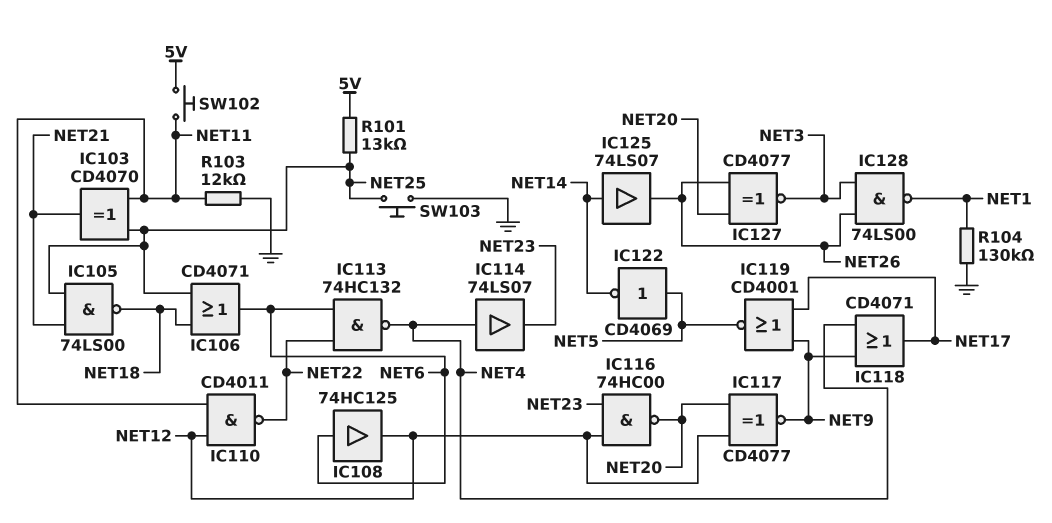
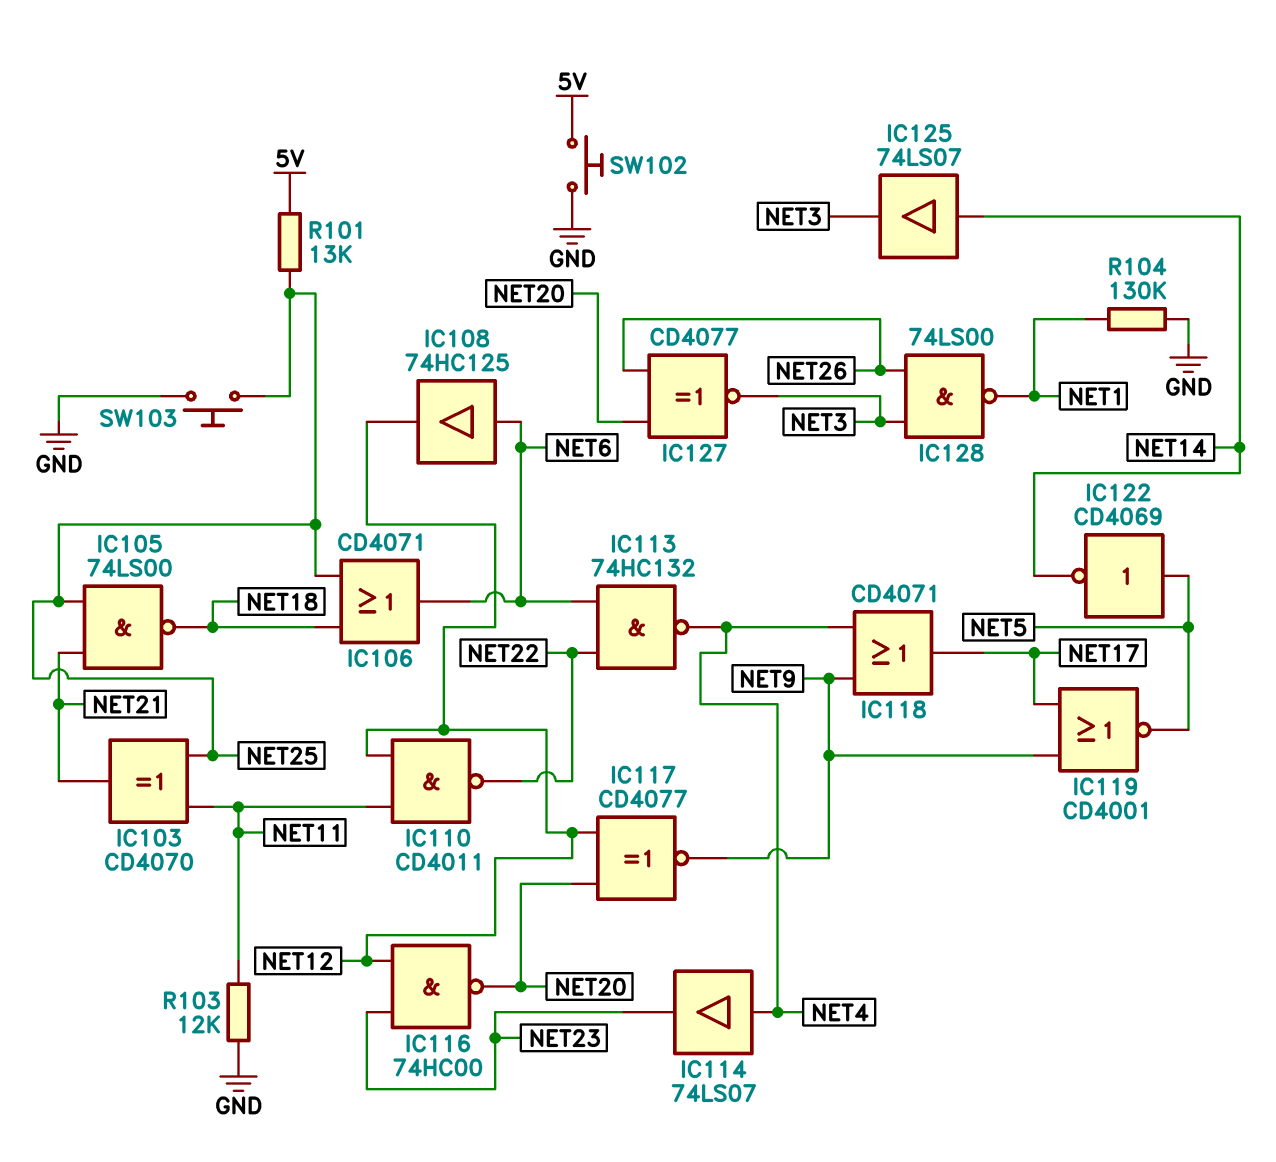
IC125: buffer 74LS07 (in NET14, out NET26) -> buffer 74LS07 (in NET14, out NET3)
SW102: button (5V, NET11) -> button (5V, GND)

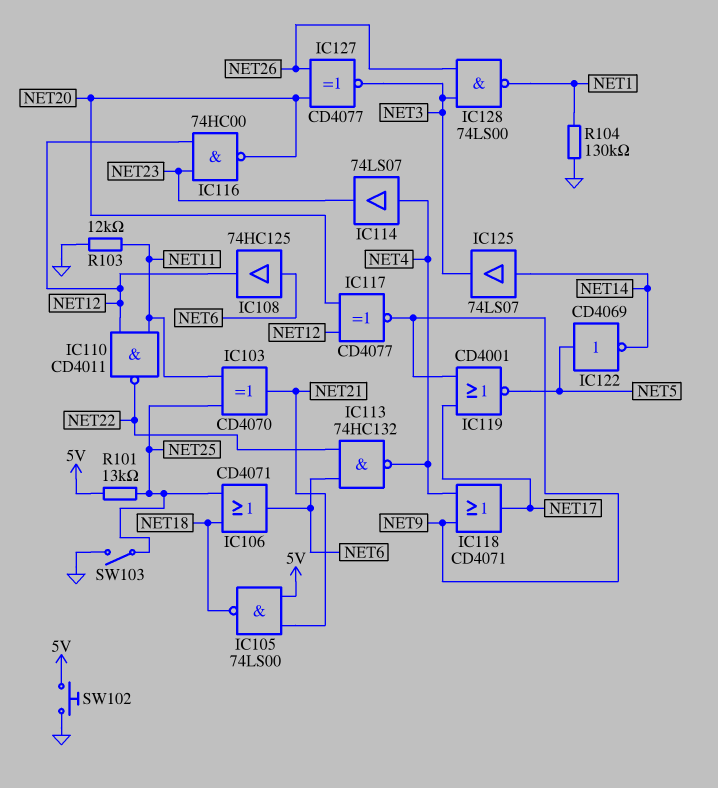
IC105: NAND 74LS00 (in NET21, in NET25, out NET18) -> NAND 74LS00 (in 5V, in NET21, out NET18)
SW103: button (GND, NET25) -> switch (GND, NET25)

